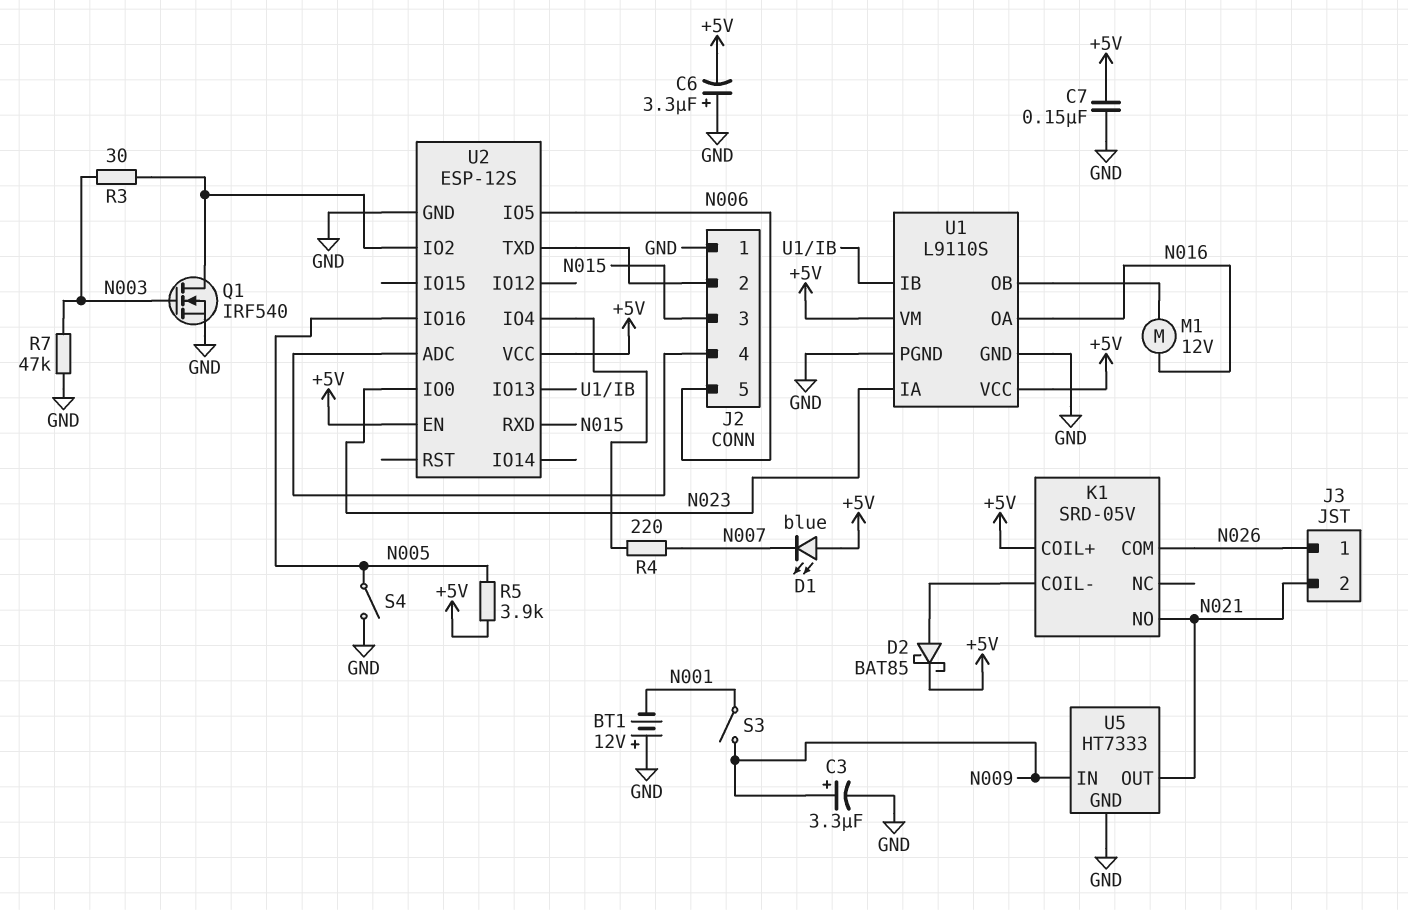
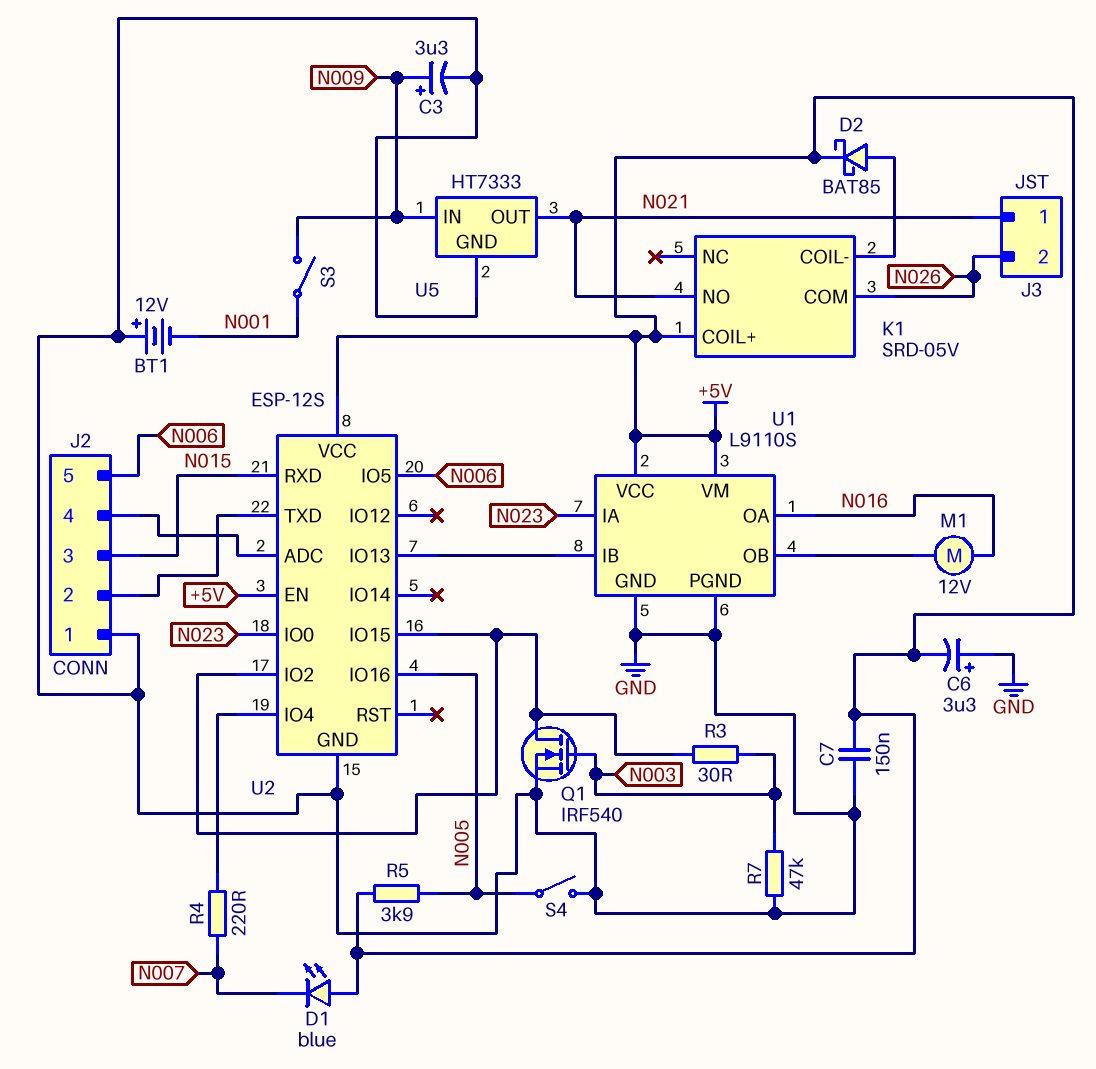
J3 pin 1: N026 -> N021
J3 pin 2: N021 -> N026
U2 pin IO15: none -> U2/IO2

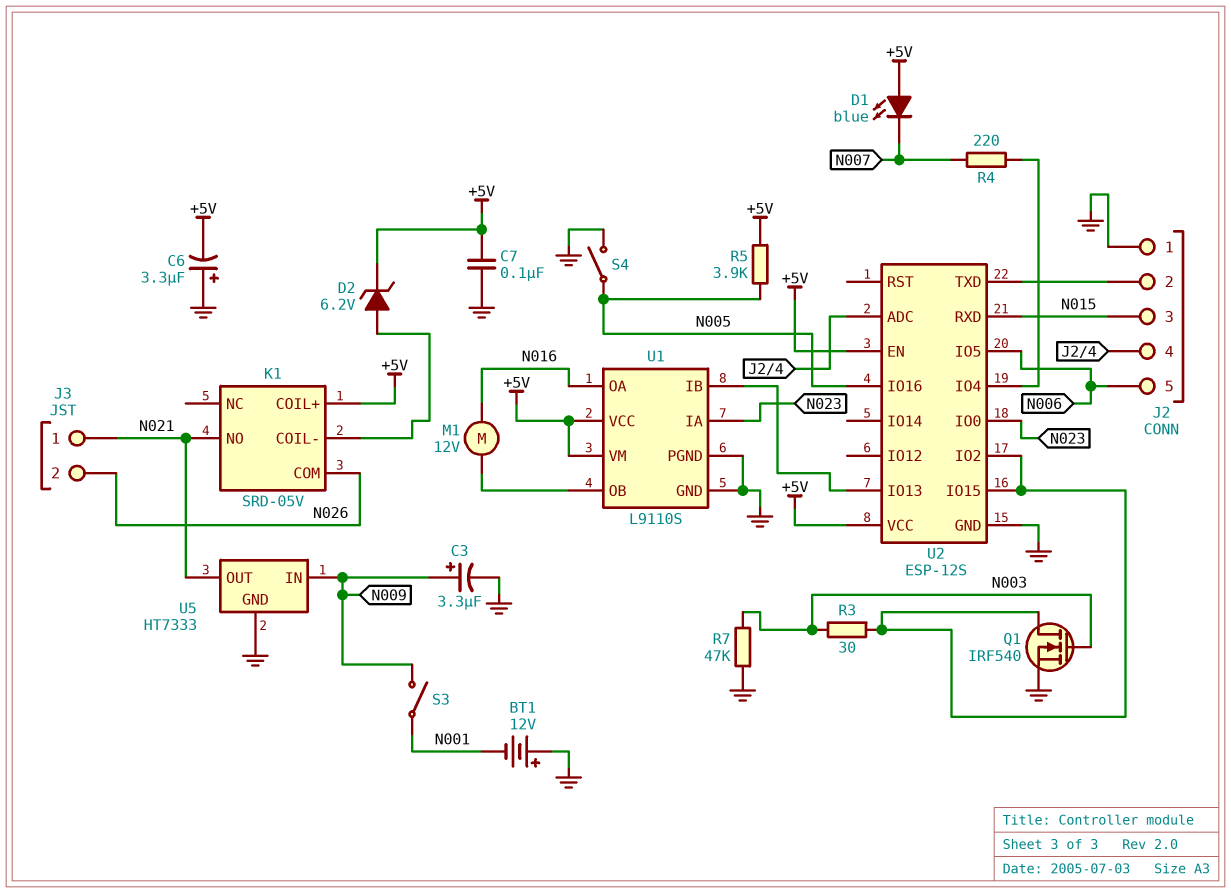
C7: 150nF (+5V, GND) -> 100nF (+5V, GND)
D2: schottky BAT85 (A K1/COIL-, K +5V) -> zener 6.2V (A K1/COIL-, K +5V)

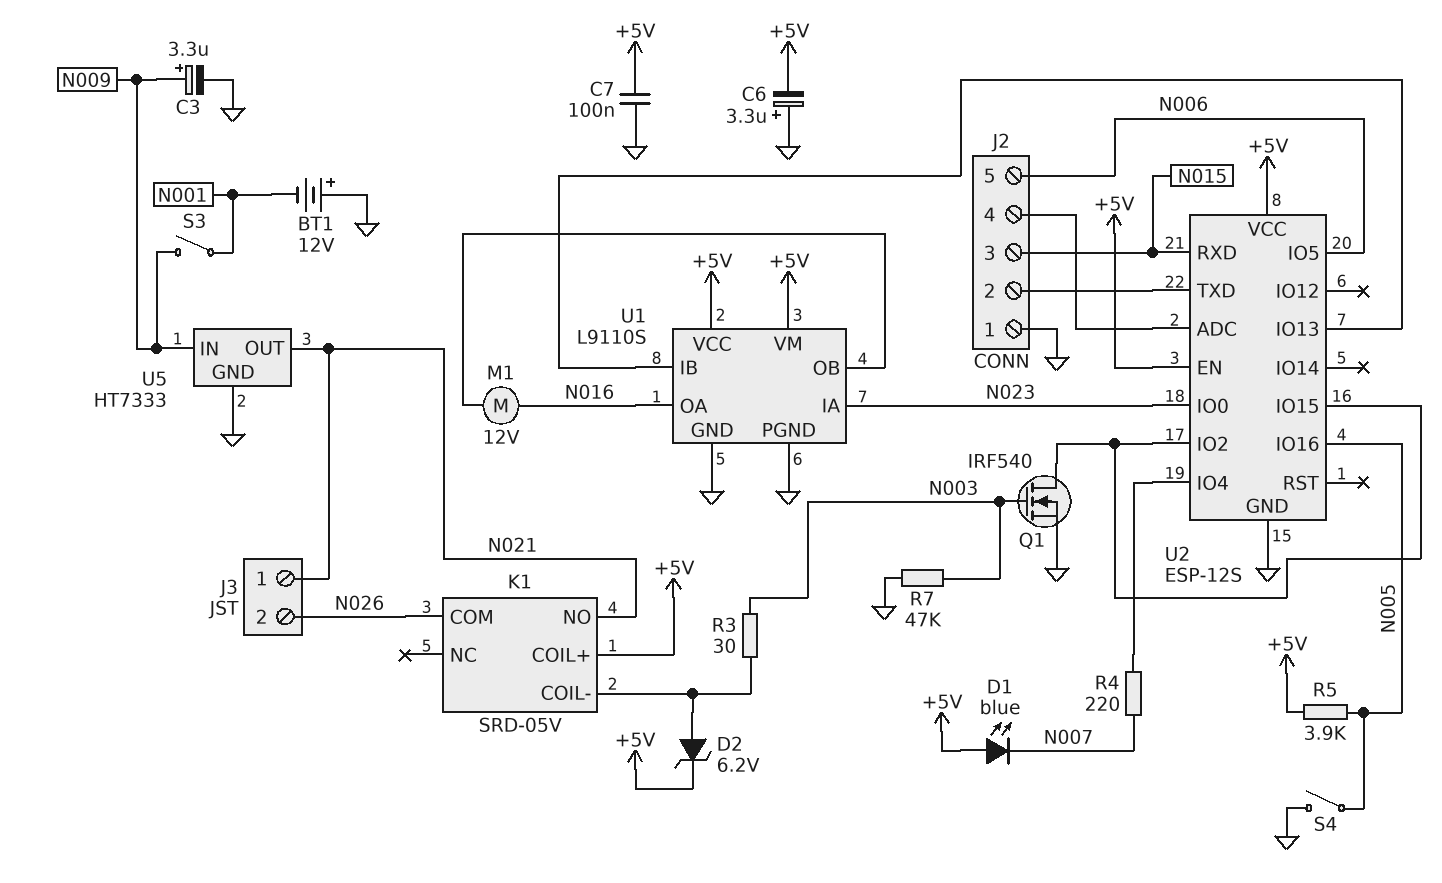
R3: 30 (N003, U2/IO2) -> 30 (K1/COIL-, N003)

